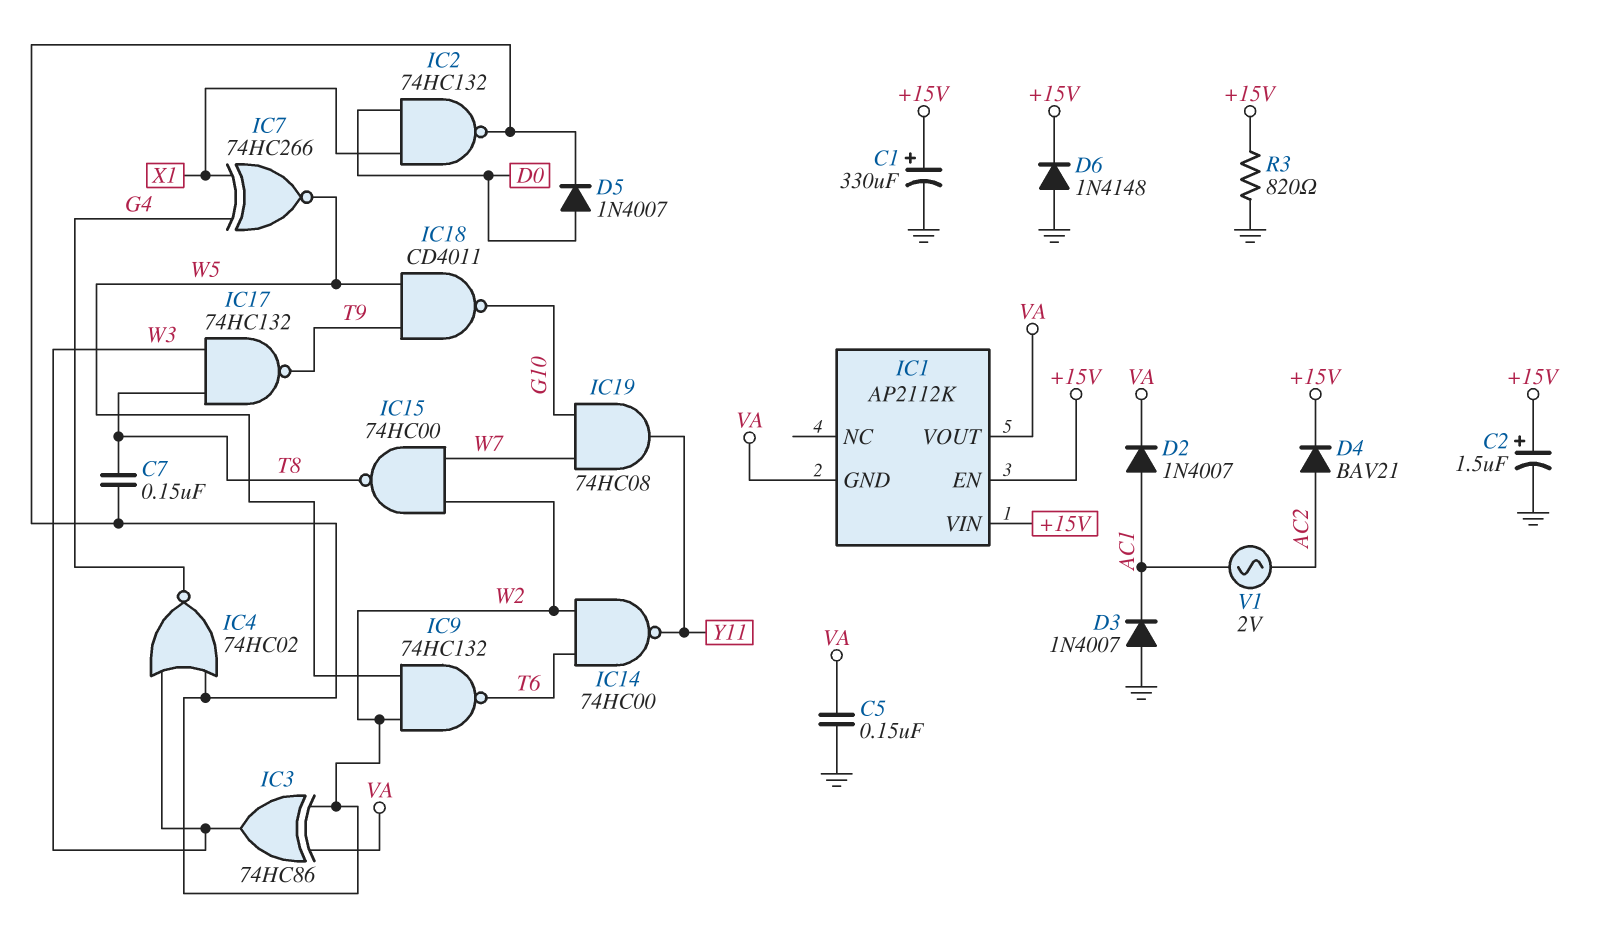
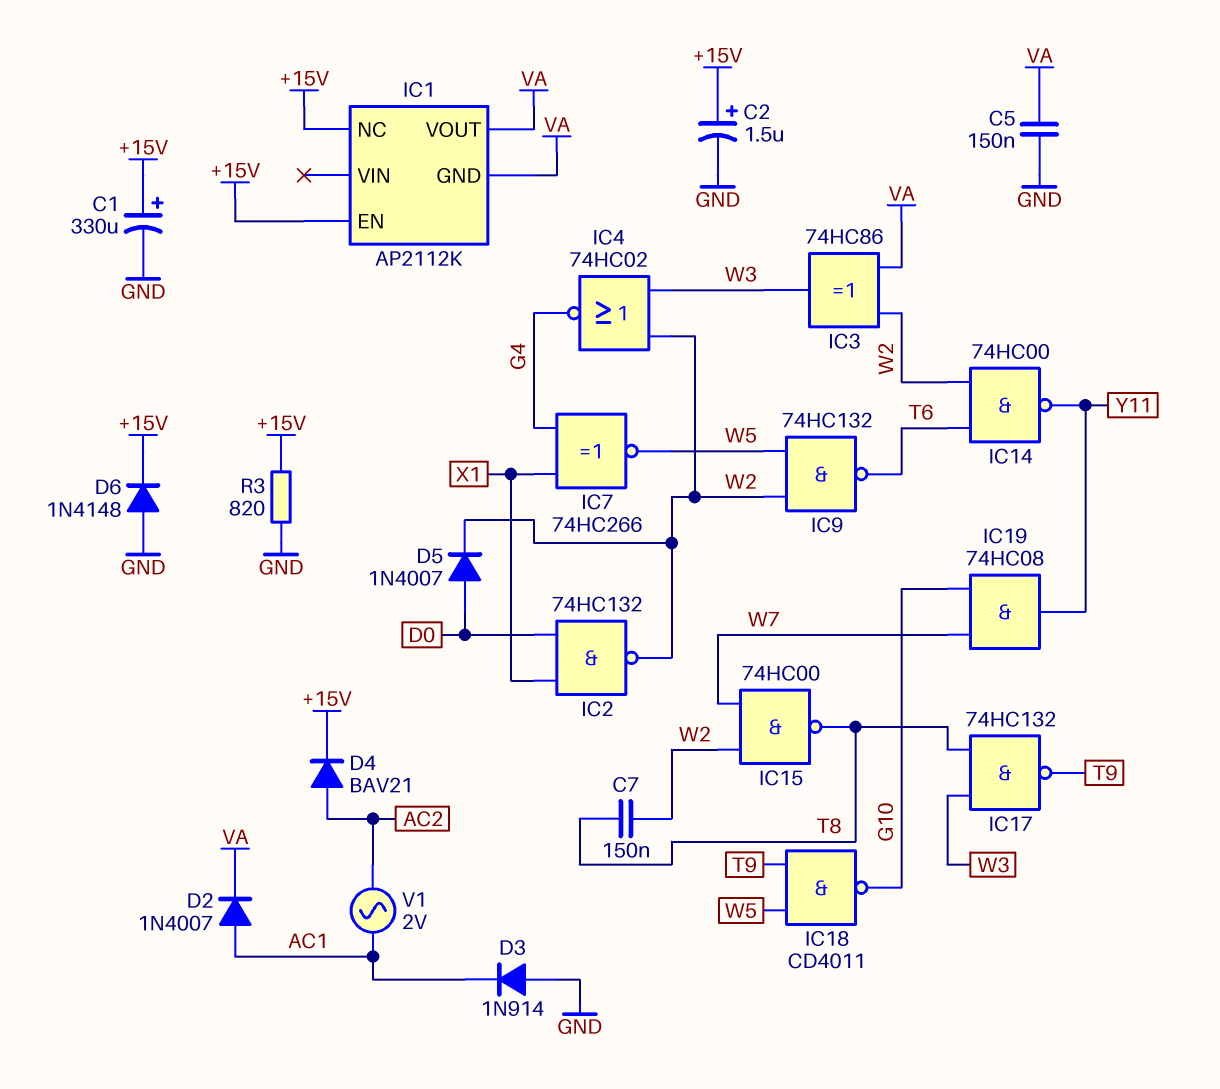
D3: diode 1N4007 (A GND, K AC1) -> diode 1N914 (A GND, K AC1)
IC1 pin NC: none -> +15V
IC1 pin VIN: +15V -> none

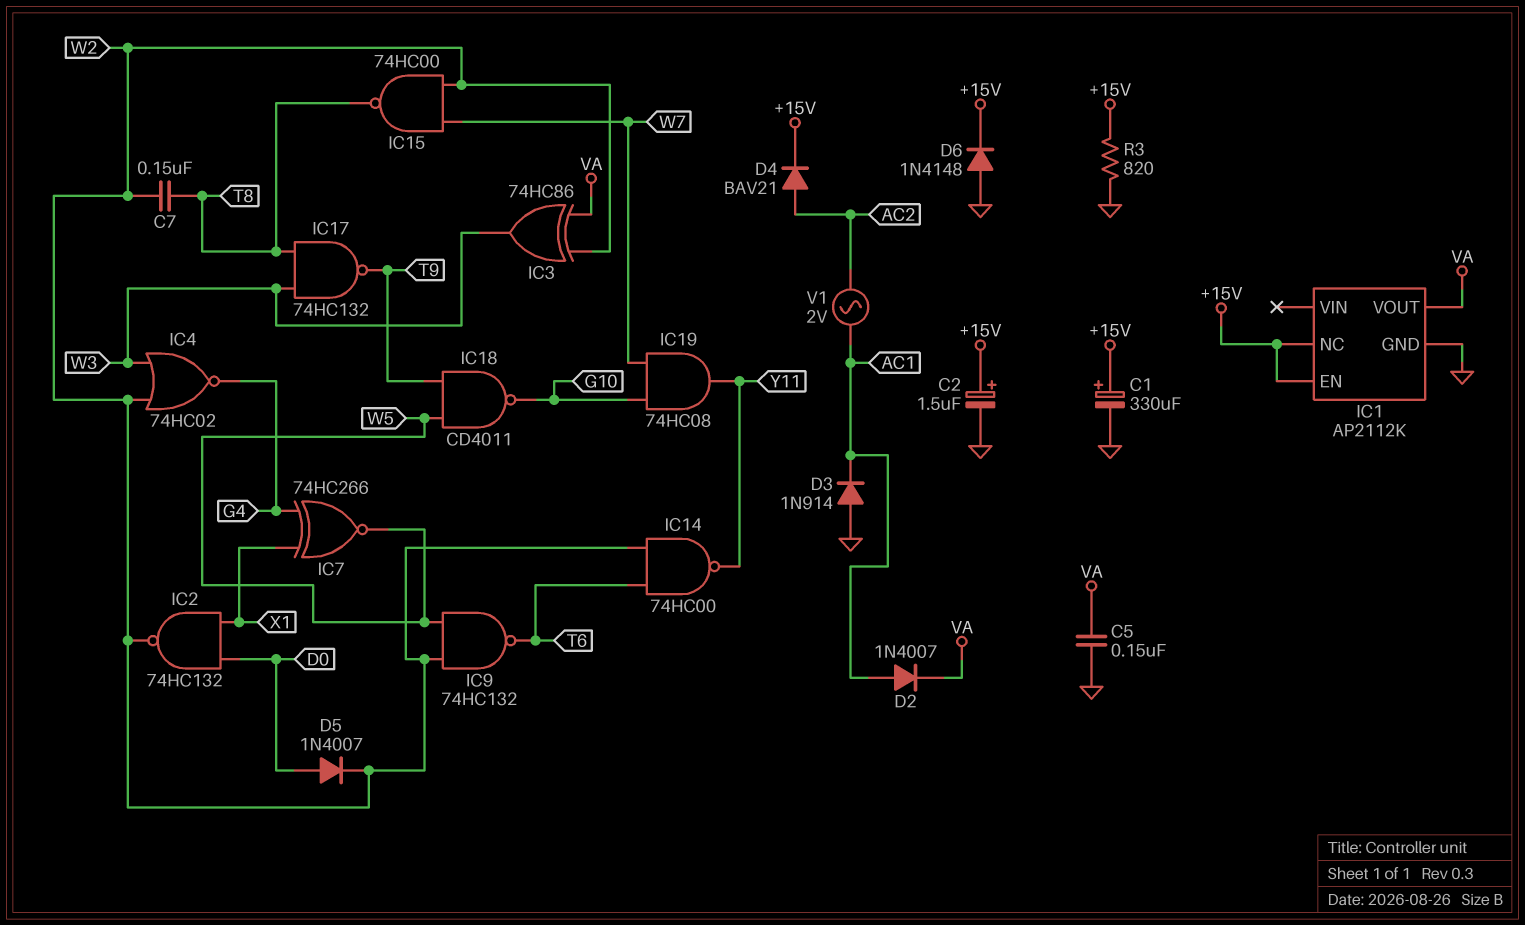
IC1 pin GND: VA -> GND

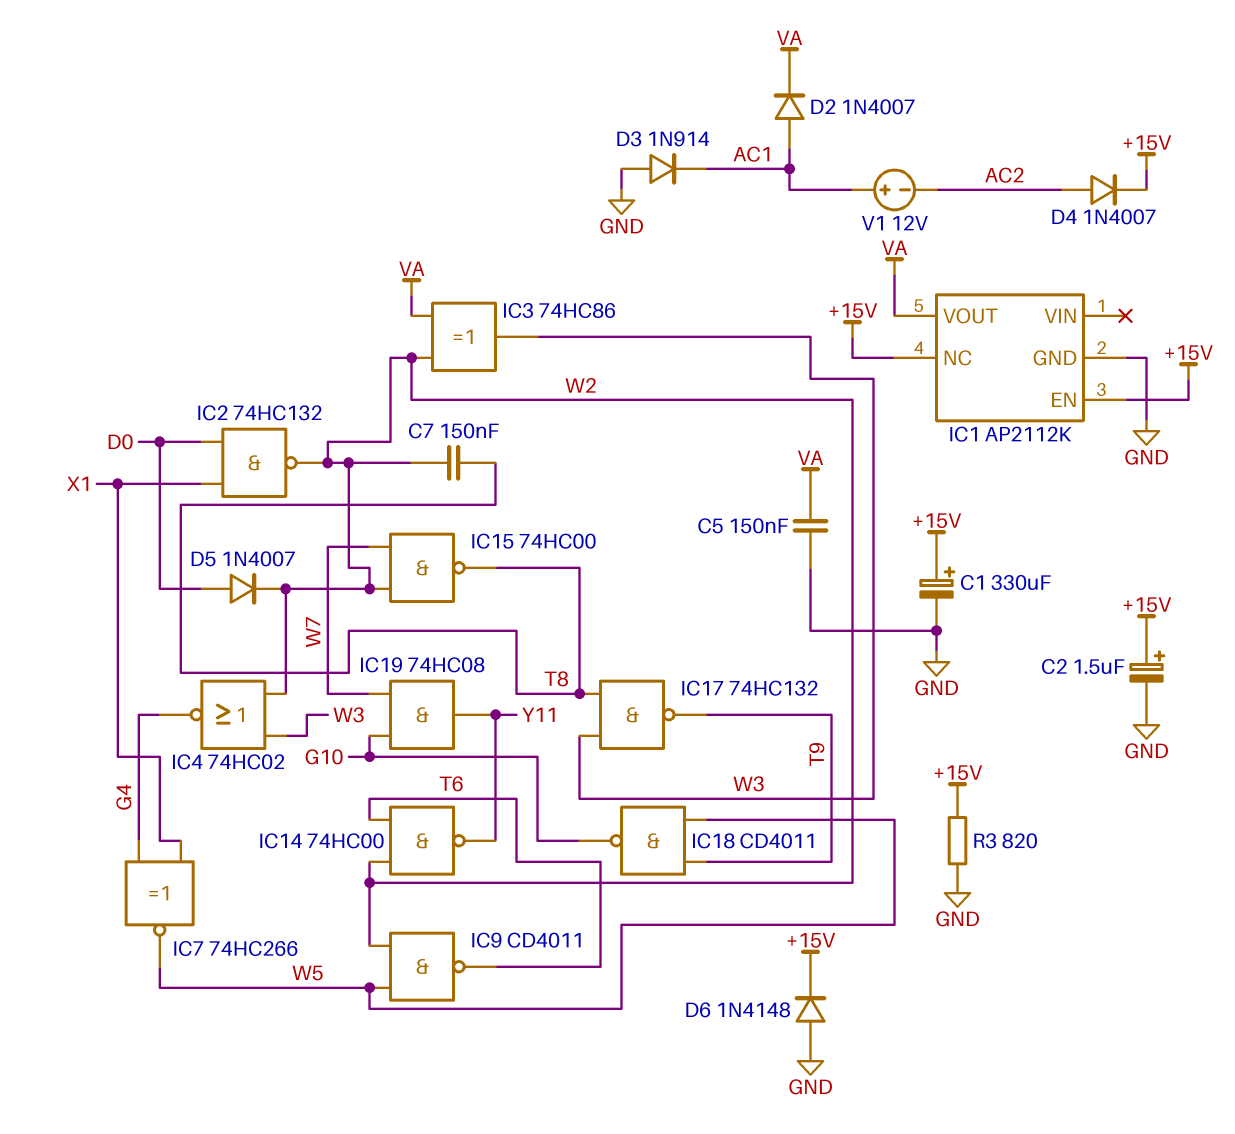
D4: diode BAV21 (A AC2, K +15V) -> diode 1N4007 (A AC2, K +15V)
IC9: NAND 74HC132 (in W2, in W5, out T6) -> NAND CD4011 (in W2, in W5, out T6)
V1: AC 2V (AC1, AC2) -> 12V (plus AC1, minus AC2)

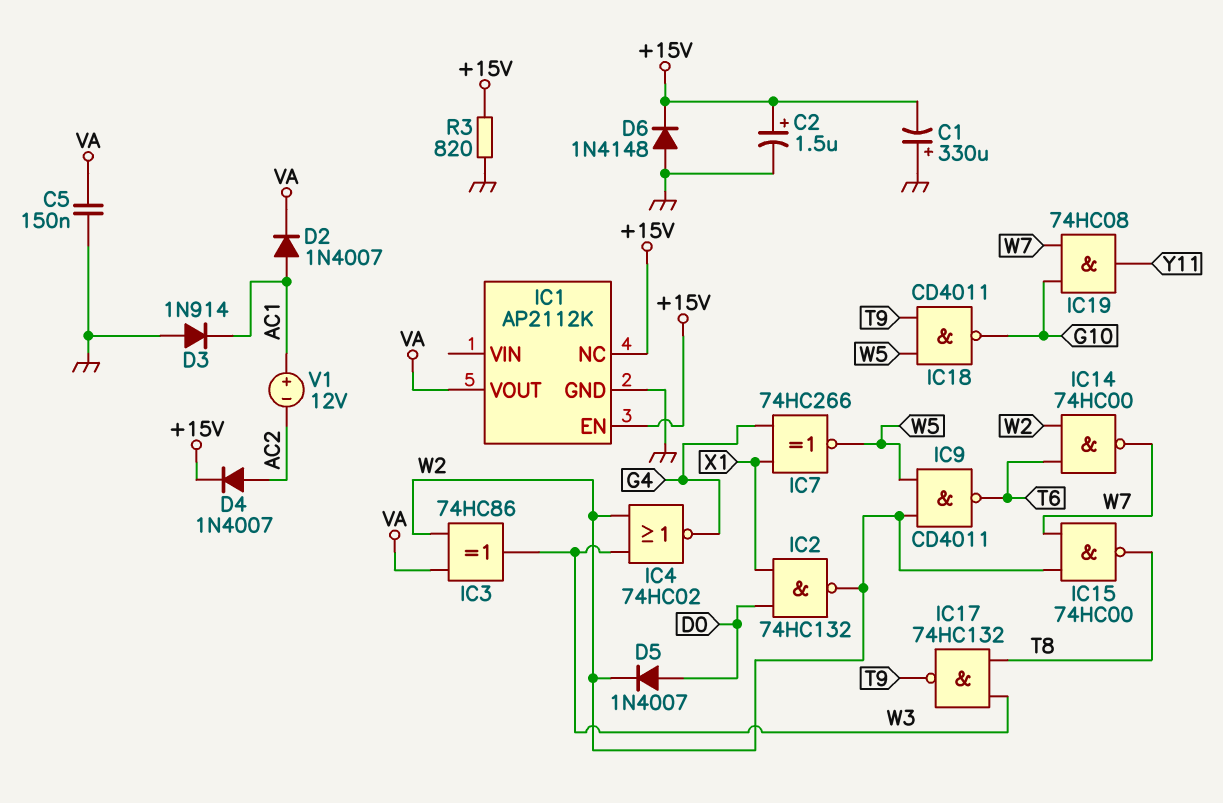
C1: 330uF (plus +15V, minus GND) -> 330uF (plus GND, minus +15V)
C7: 150nF (T8, W2) -> none
IC14: NAND 74HC00 (in T6, in W2, out Y11) -> NAND 74HC00 (in T6, in W2, out W7)

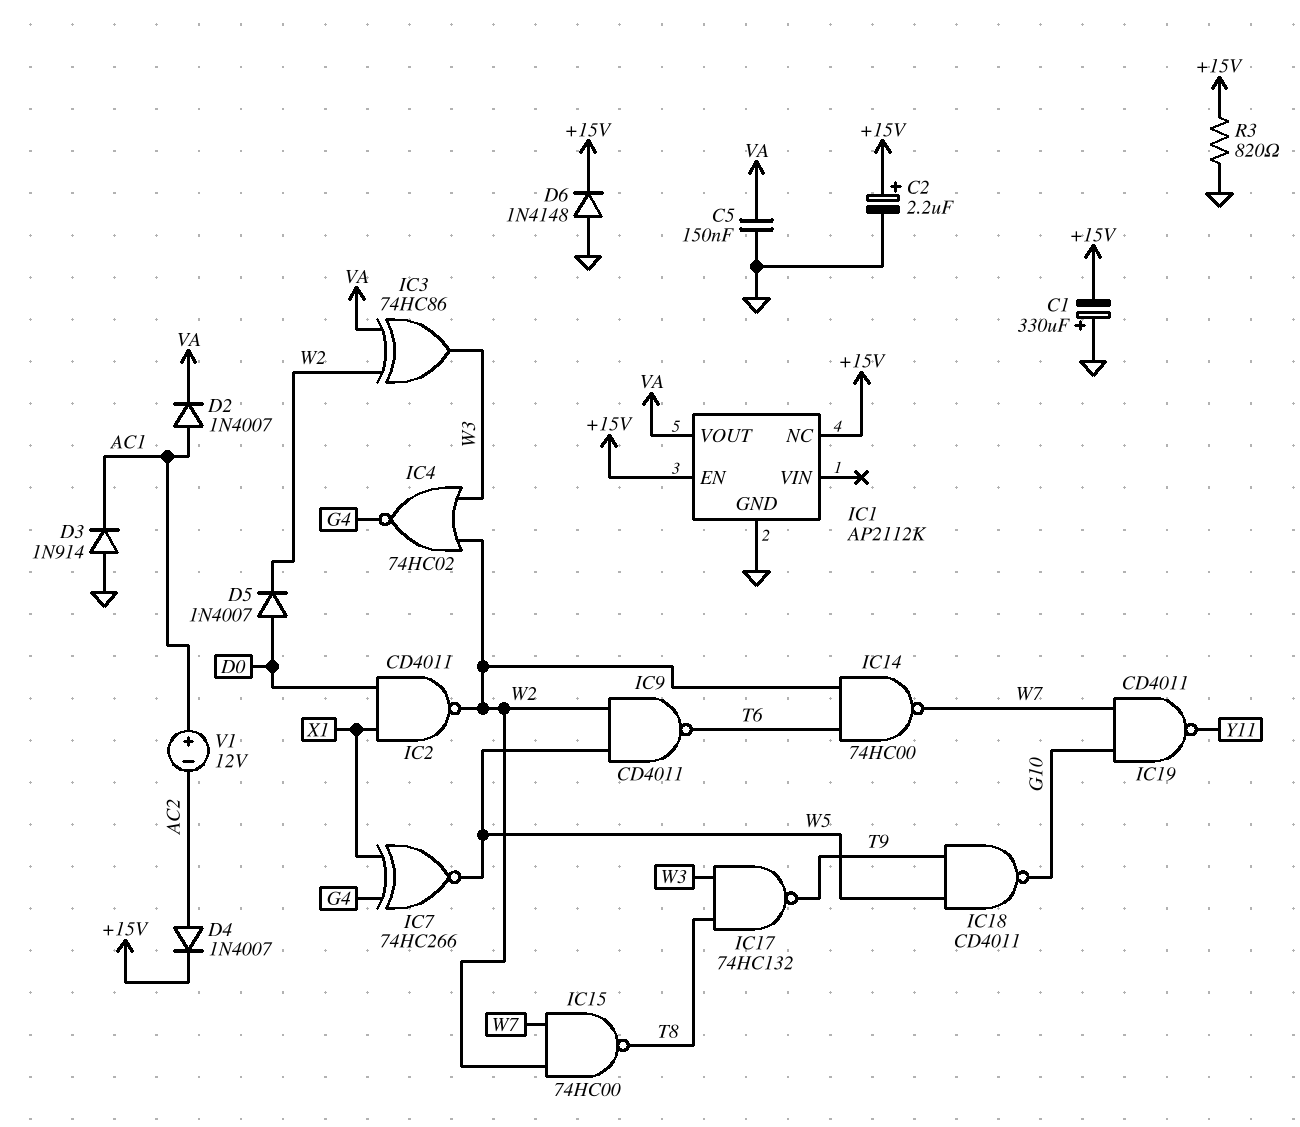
C2: 1.5uF (plus +15V, minus GND) -> 2.2uF (plus +15V, minus GND)
IC2: NAND 74HC132 (in D0, in X1, out W2) -> NAND CD4011 (in D0, in X1, out W2)
IC19: AND 74HC08 (in G10, in W7, out Y11) -> NAND CD4011 (in G10, in W7, out Y11)

